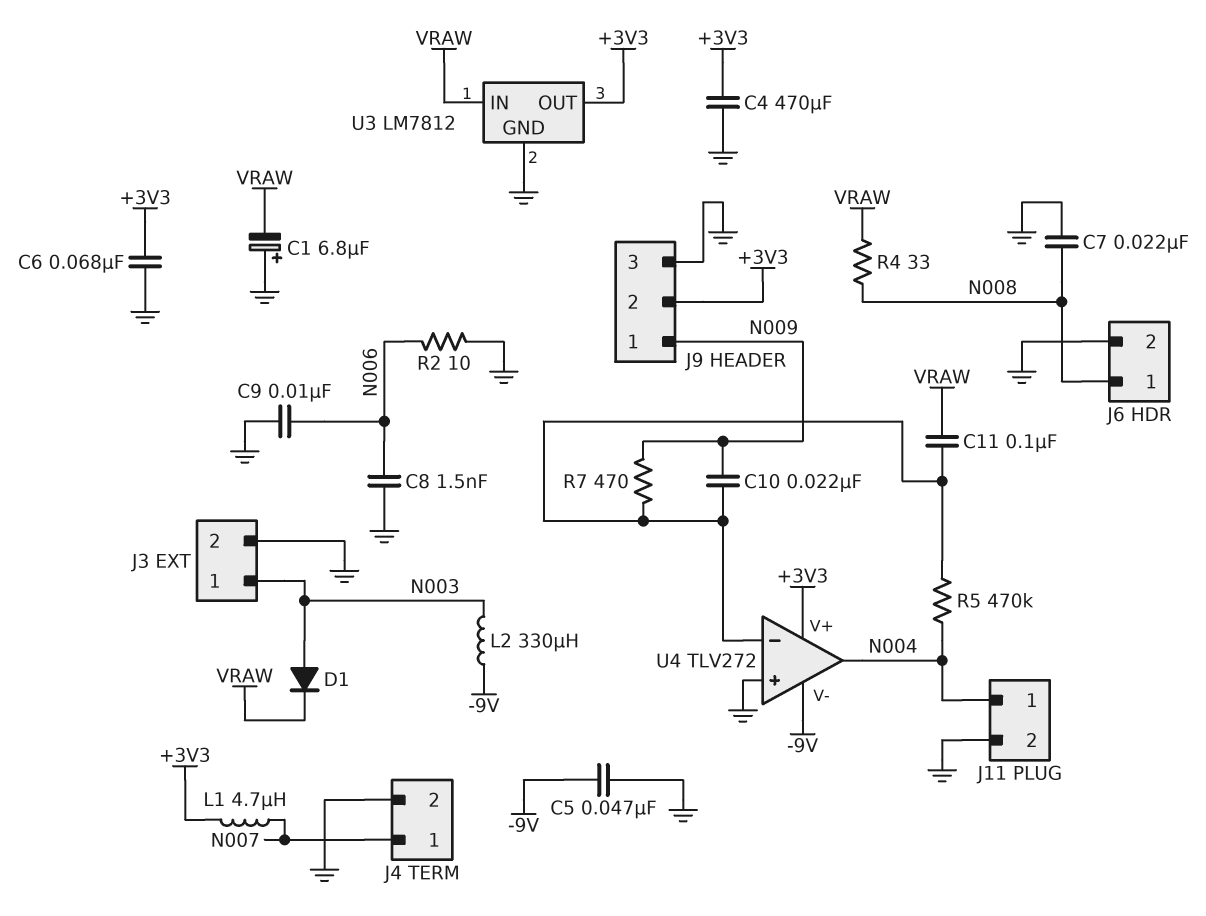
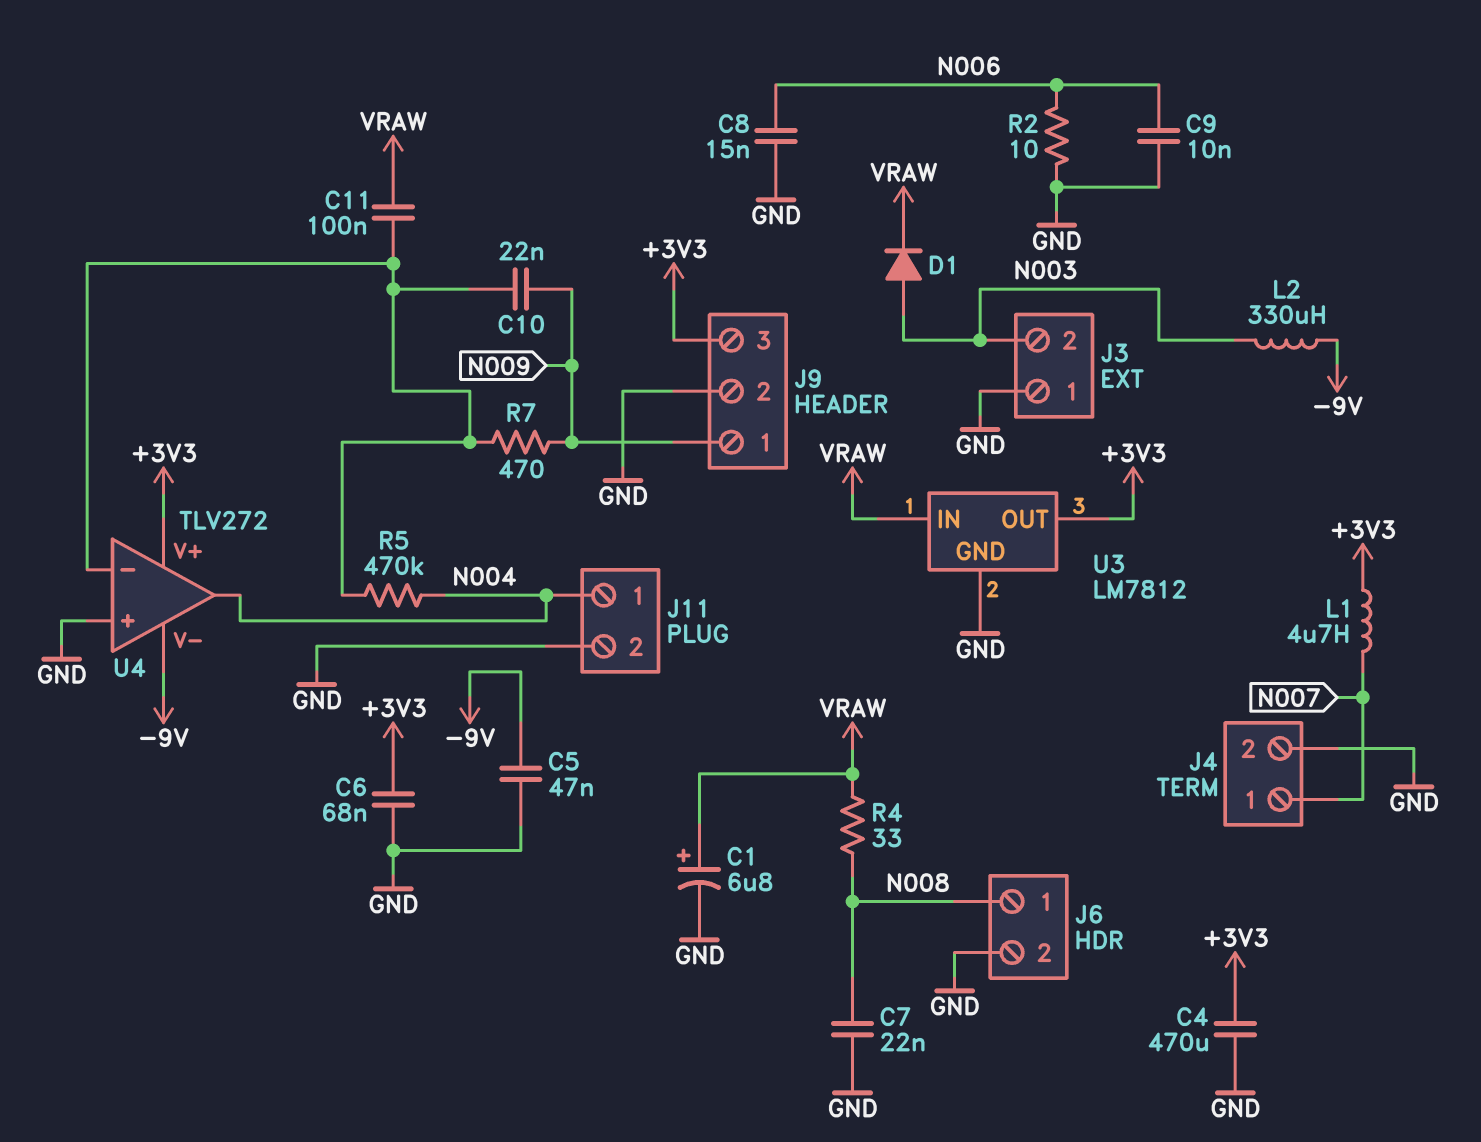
C1: 6.8uF (plus GND, minus VRAW) -> 6.8uF (plus VRAW, minus GND)
C8: 1.5nF (GND, N006) -> 15nF (GND, N006)
J3 pin 1: N003 -> GND
J3 pin 2: GND -> N003
J9 pin 2: +3V3 -> GND
J9 pin 3: GND -> +3V3

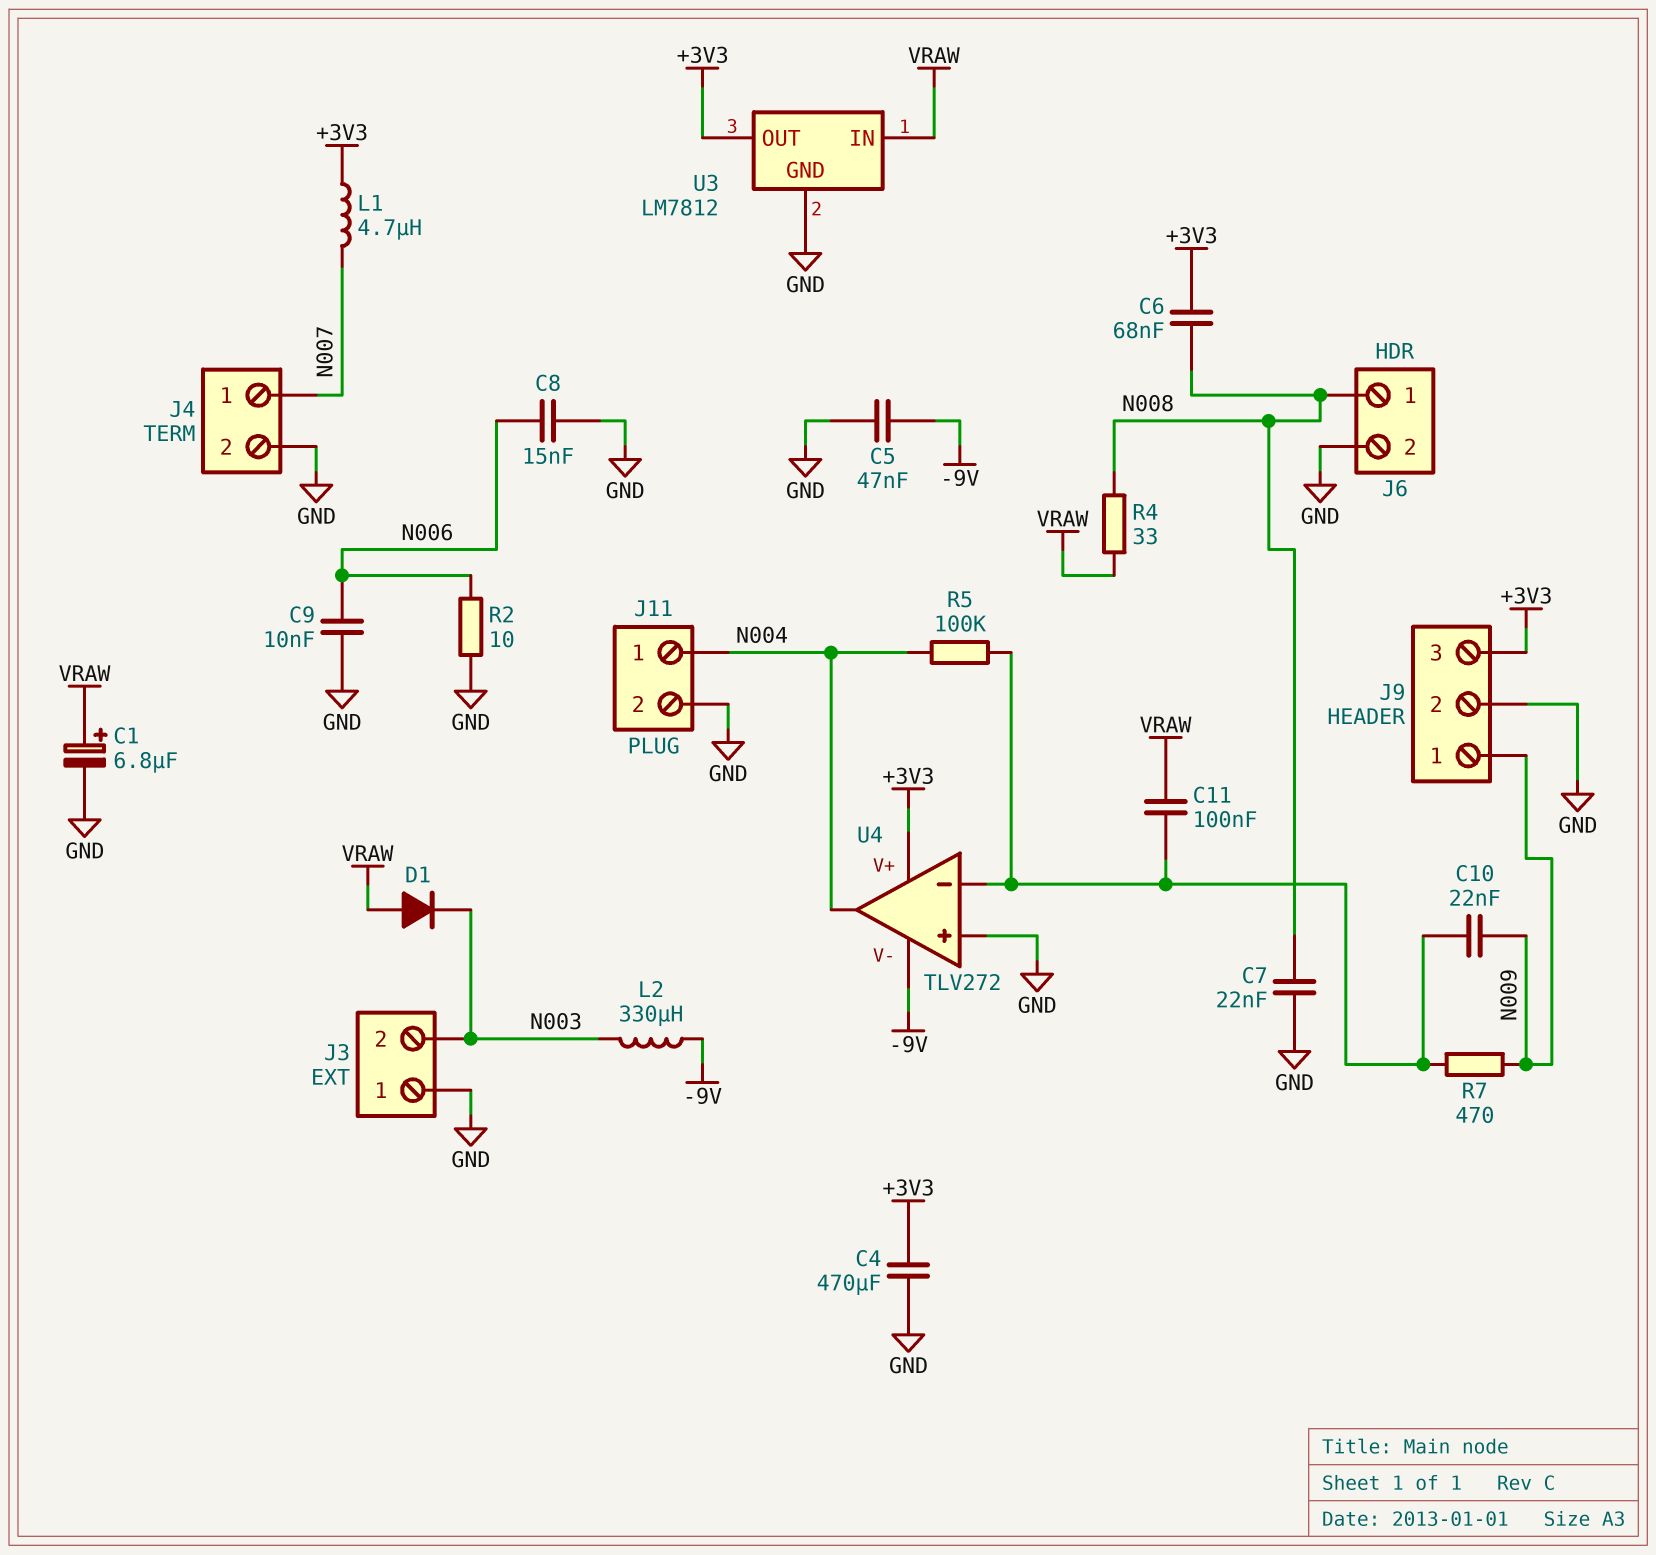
C6: 68nF (+3V3, GND) -> 68nF (+3V3, N008)
D1: diode (A N003, K VRAW) -> diode (A VRAW, K N003)
R5: 470k (N004, U4/in-) -> 100k (N004, U4/in-)

